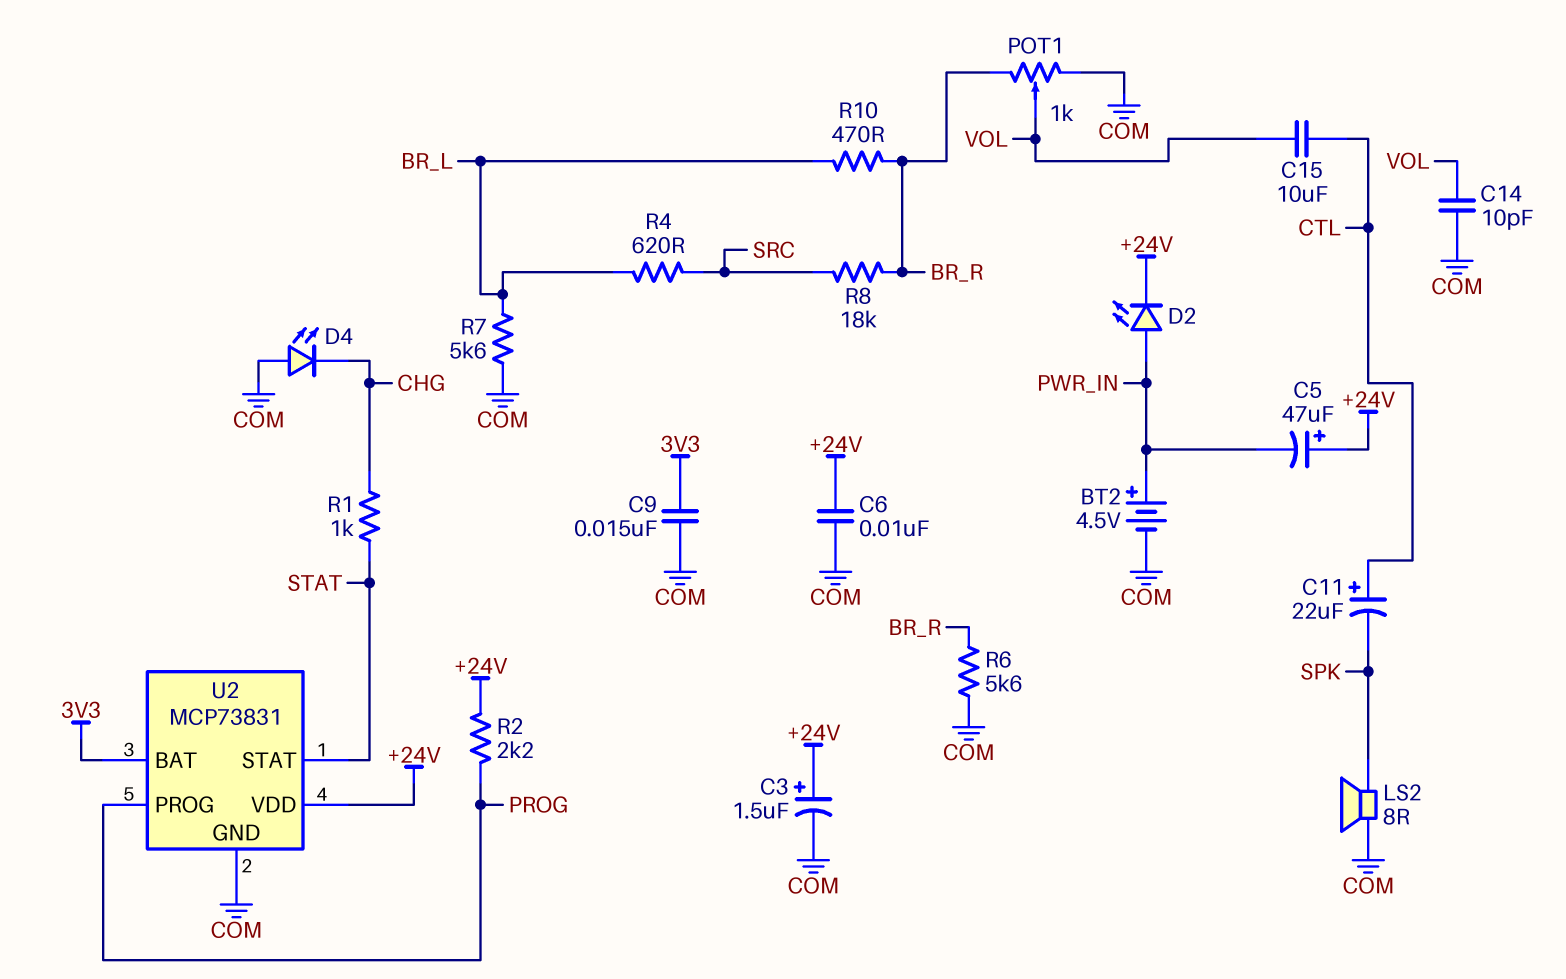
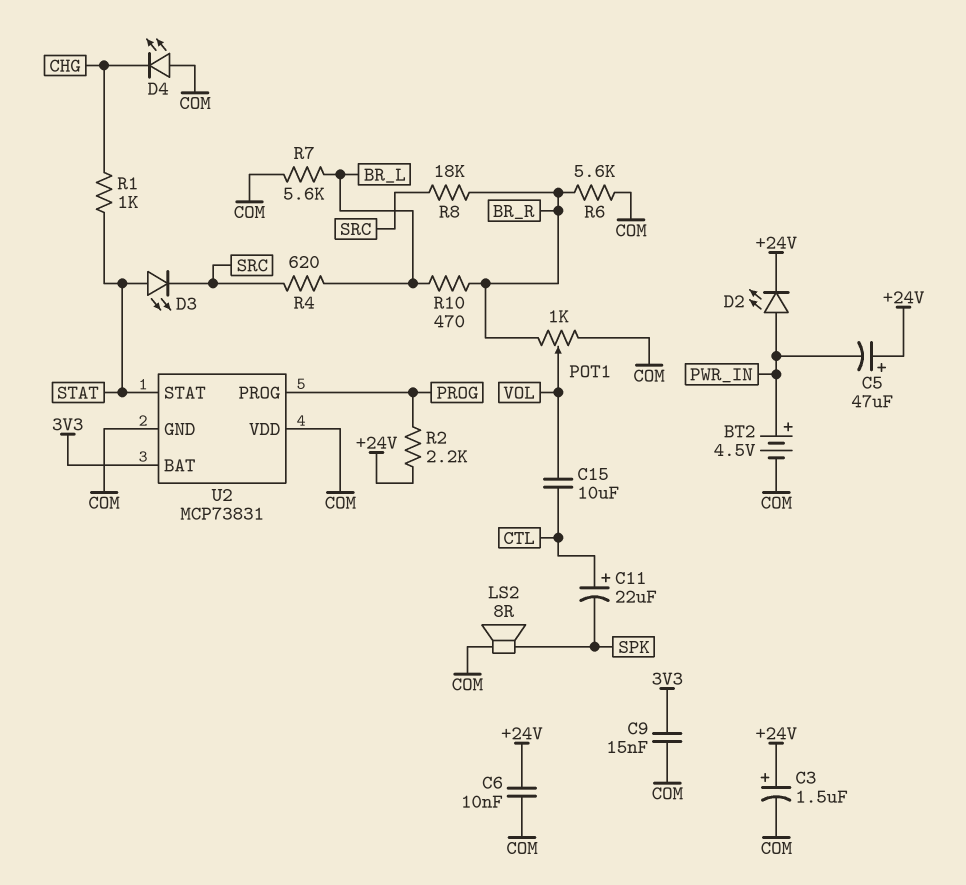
C14: 10pF (COM, VOL) -> none
D3: none -> LED (A STAT, K SRC)
U2 pin VDD: +24V -> COM

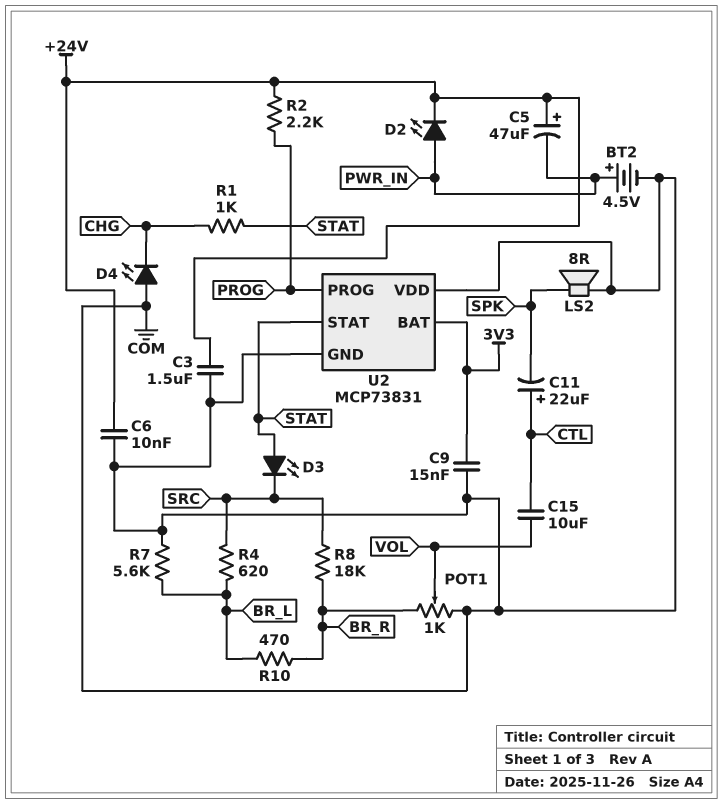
C3: 1.5uF (plus +24V, minus COM) -> 1.5uF (+24V, COM)
R6: 5.6k (BR_R, COM) -> none

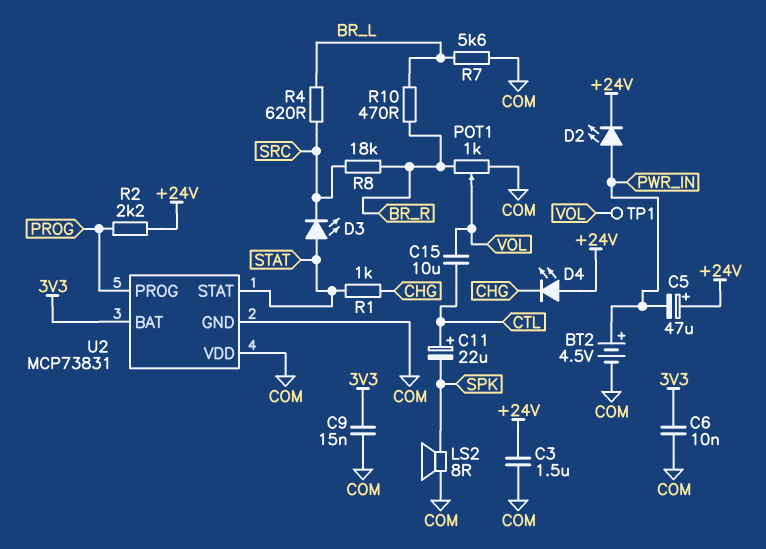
C6: 10nF (+24V, COM) -> 10nF (3V3, COM)
D4: LED (A COM, K CHG) -> LED (A +24V, K CHG)
TP1: none -> test point (VOL)

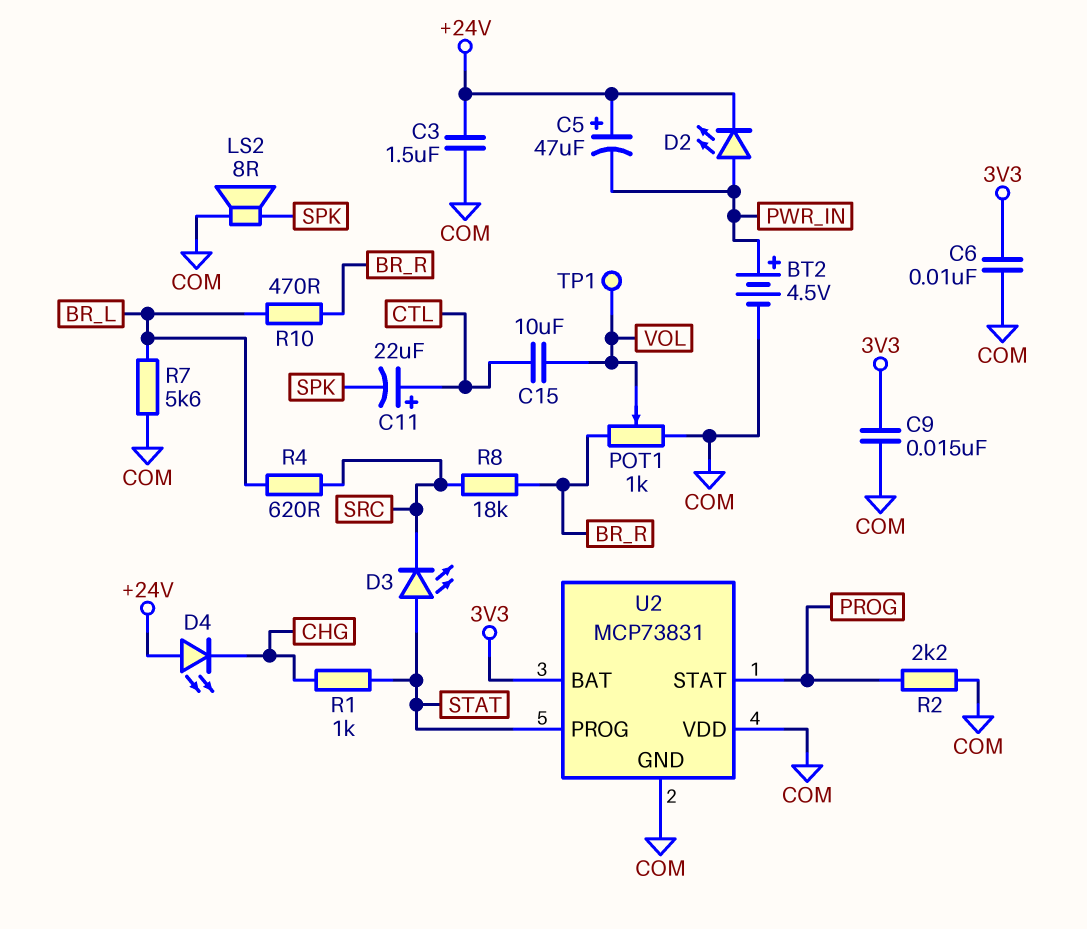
R2: 2.2k (+24V, PROG) -> 2.2k (COM, PROG)
U2 pin PROG: PROG -> STAT
U2 pin STAT: STAT -> PROG

